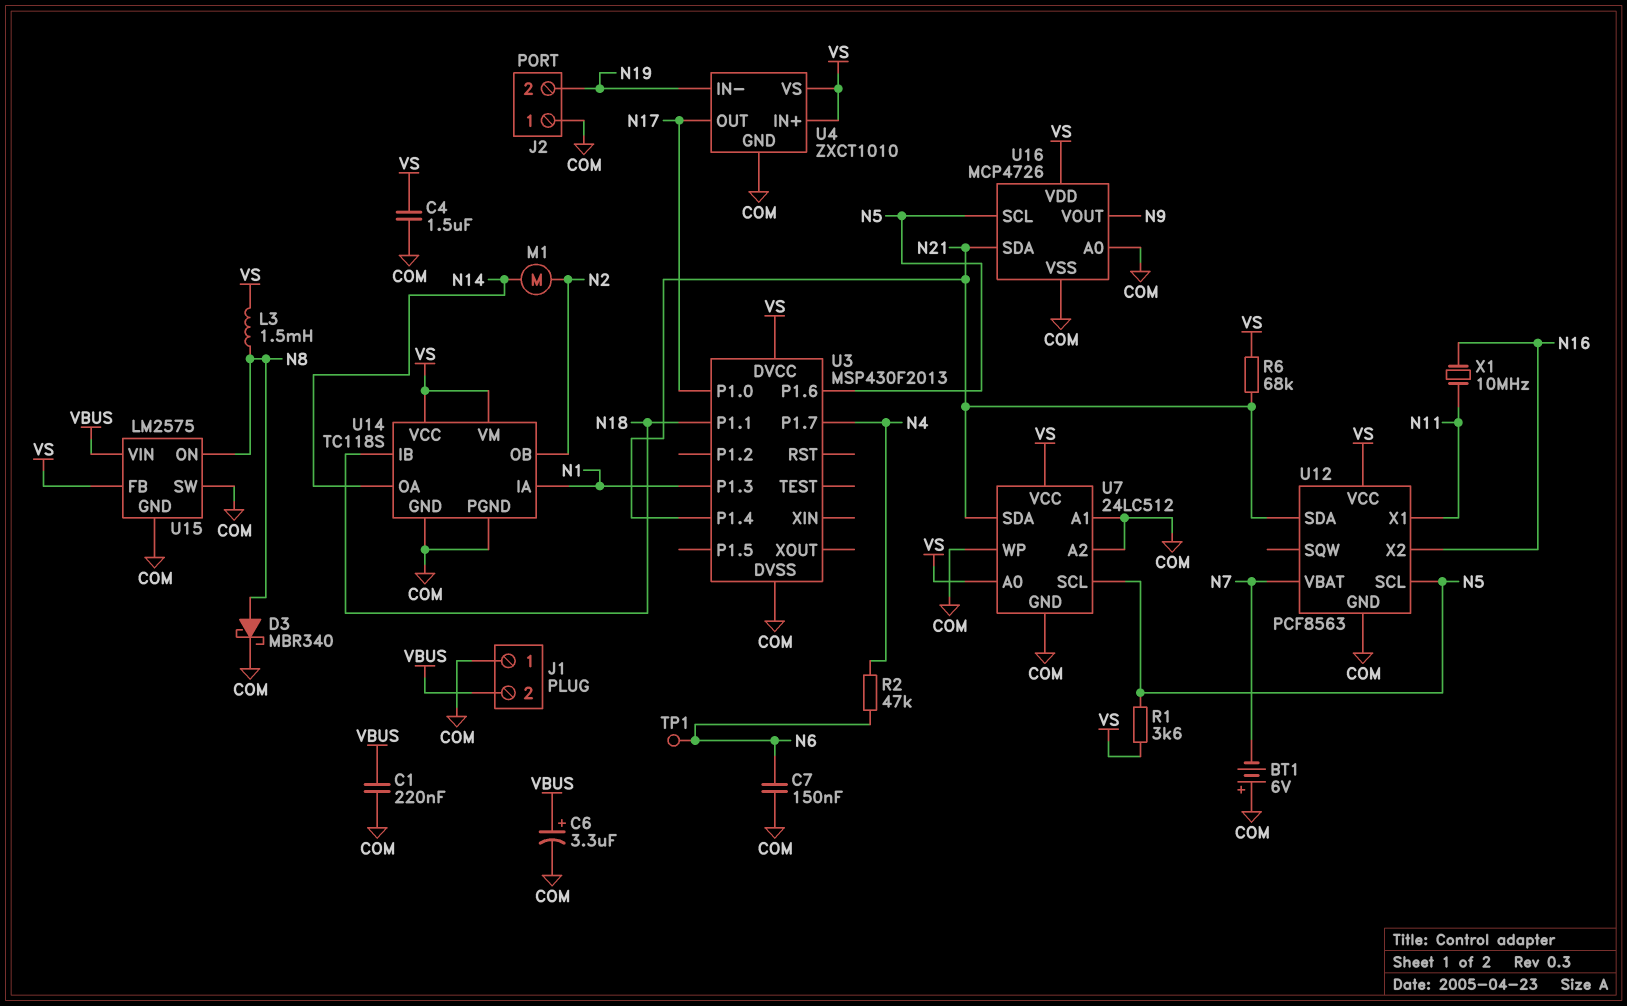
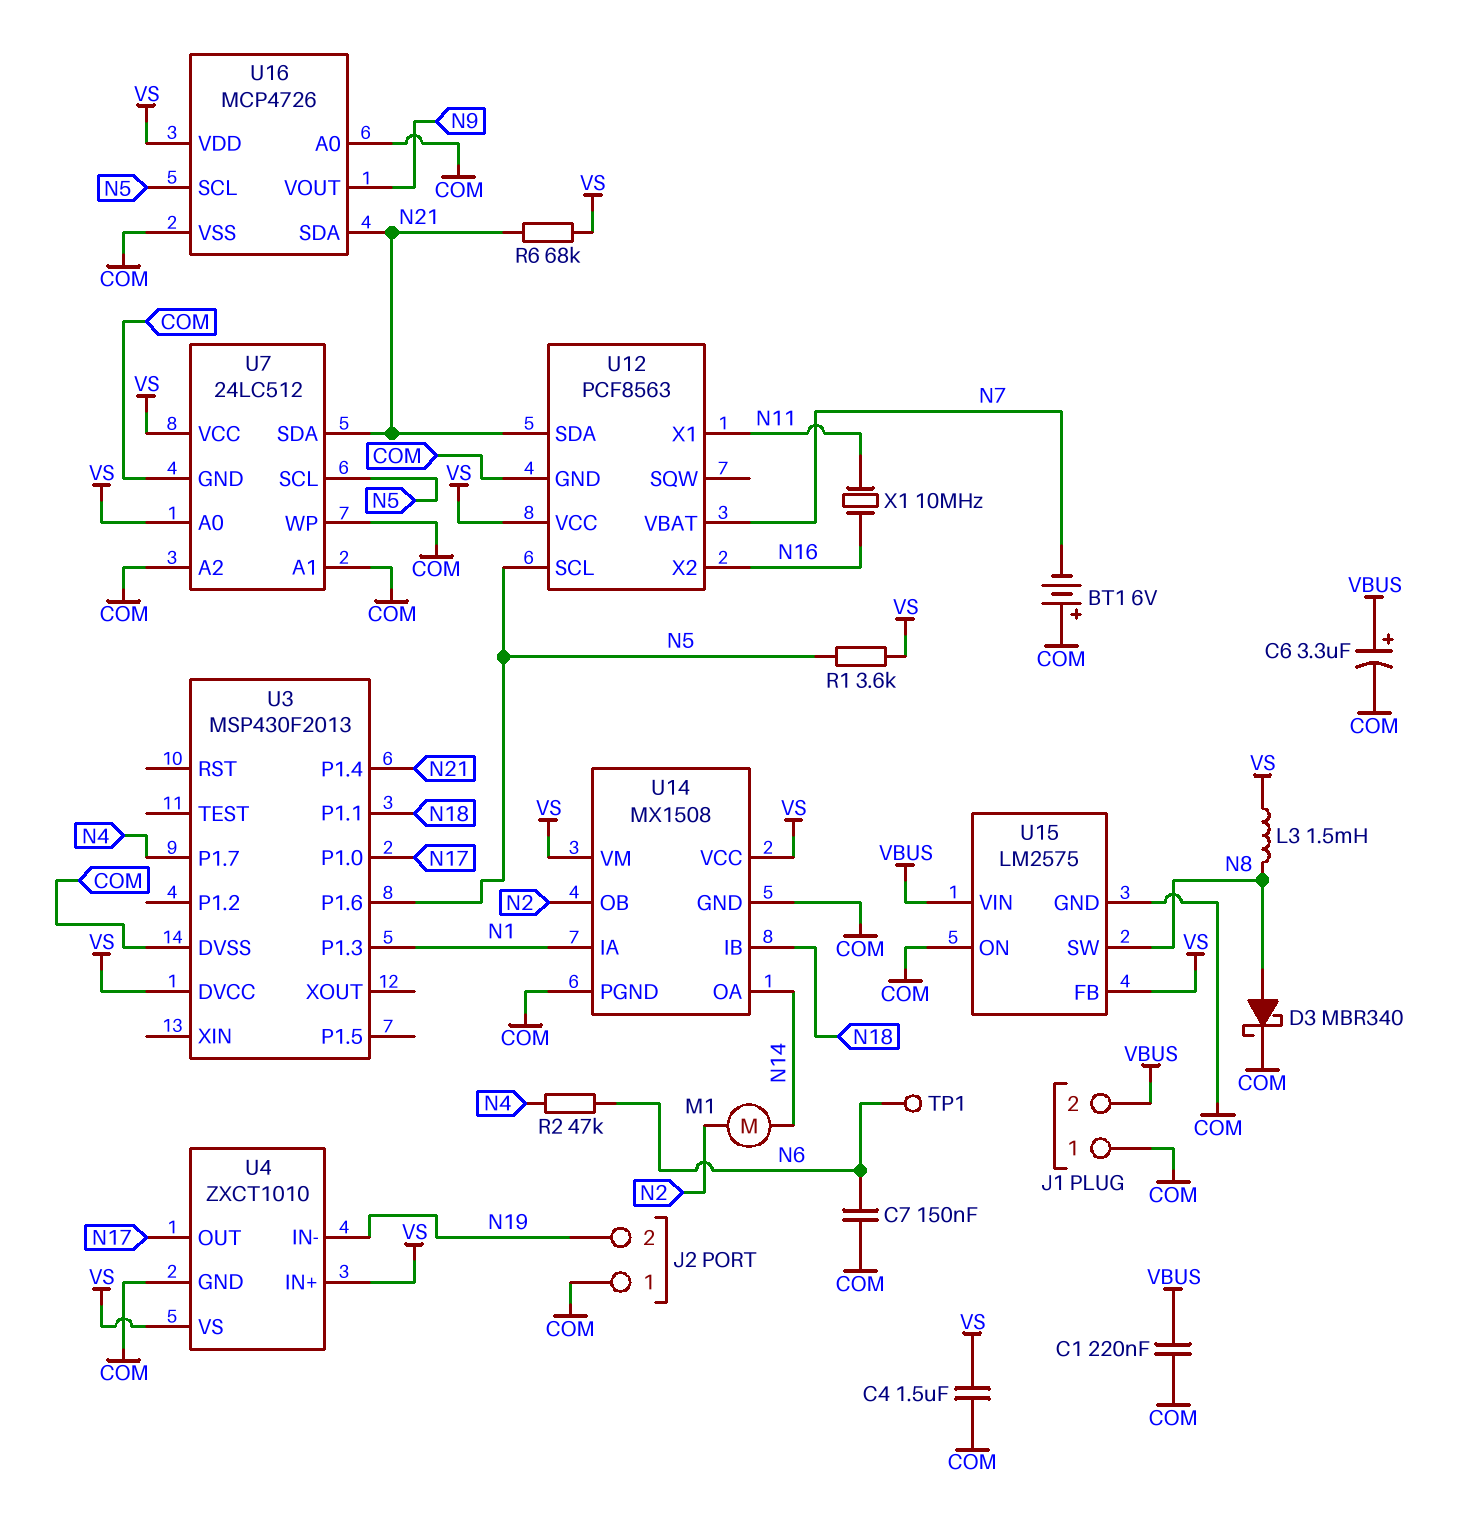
U14: TC118S -> MX1508
U15 pin ON: N8 -> COM
U15 pin SW: COM -> N8

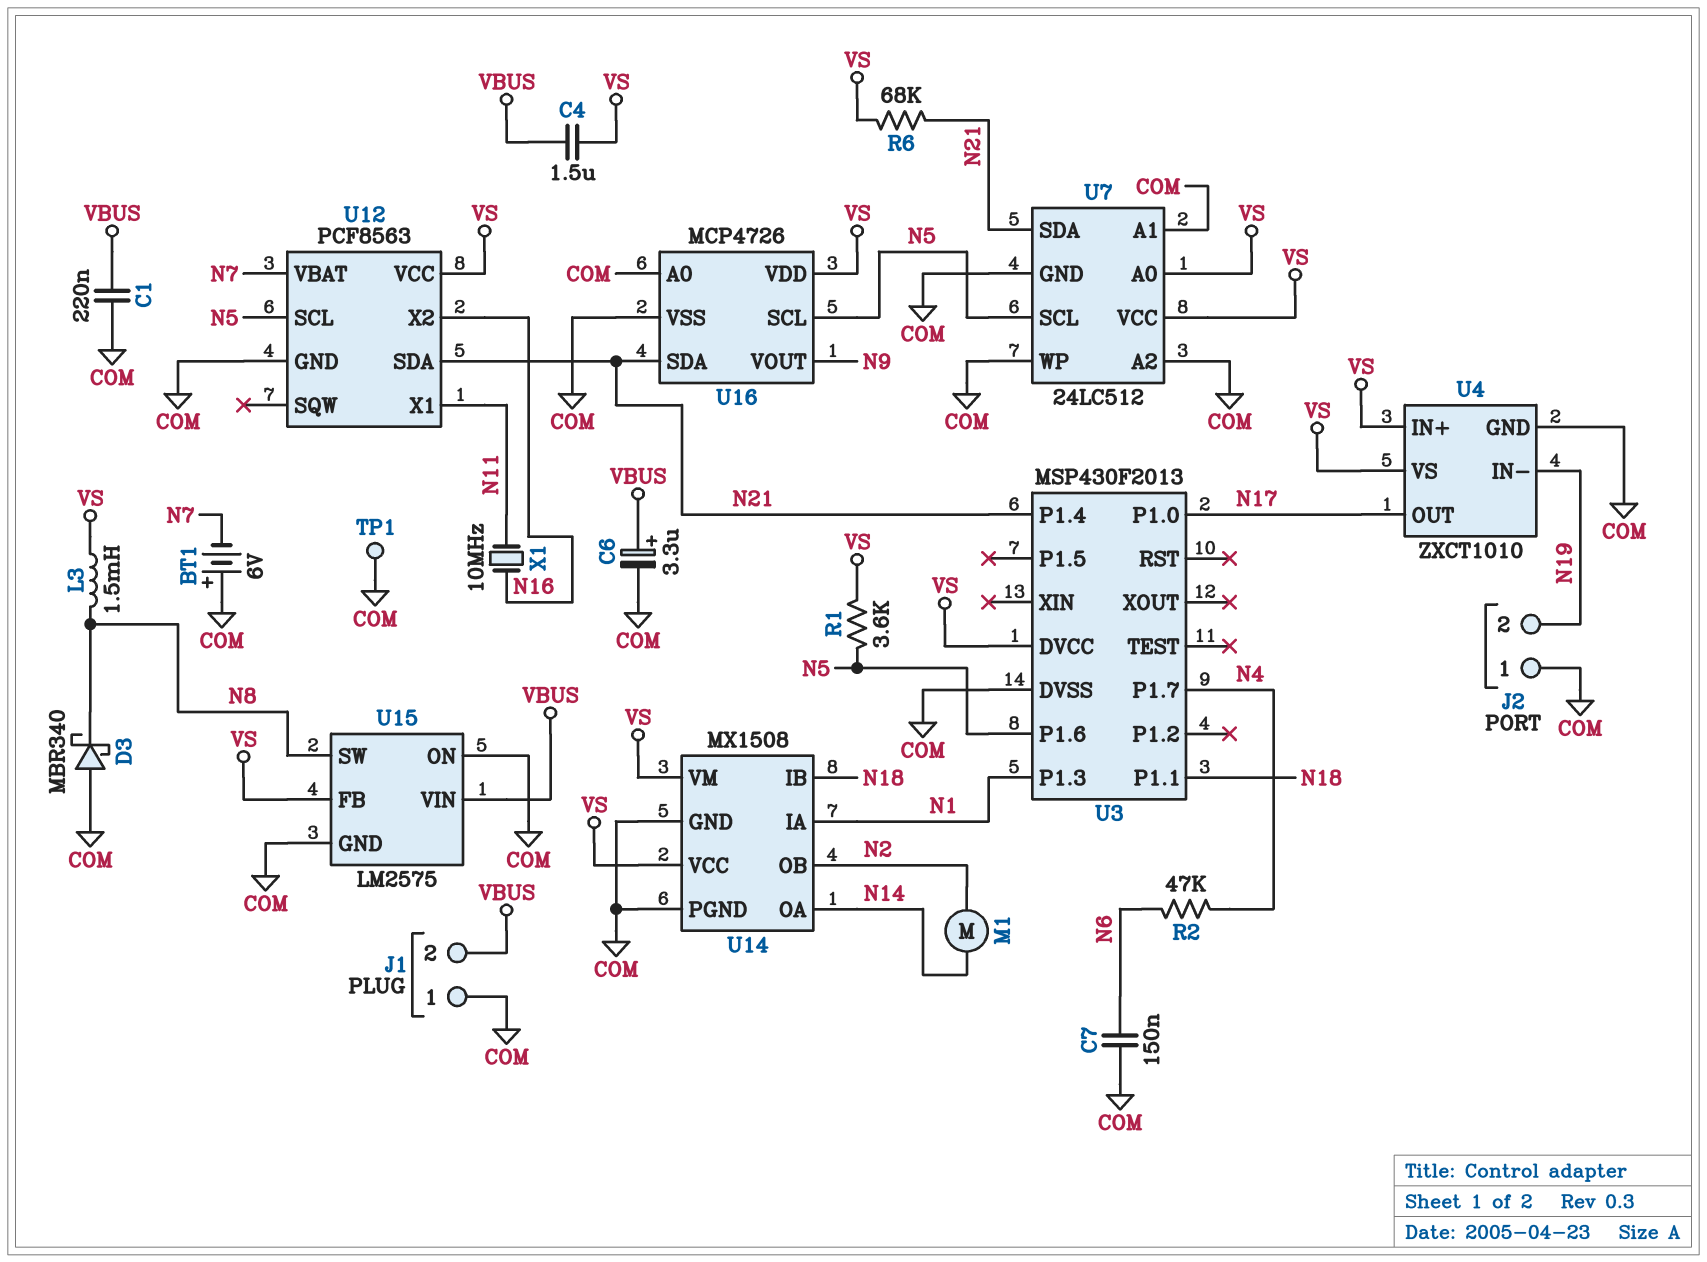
C4: 1.5uF (COM, VS) -> 1.5uF (VBUS, VS)
D3: schottky MBR340 (A N8, K COM) -> schottky MBR340 (A COM, K N8)
TP1: test point (N6) -> test point (COM)

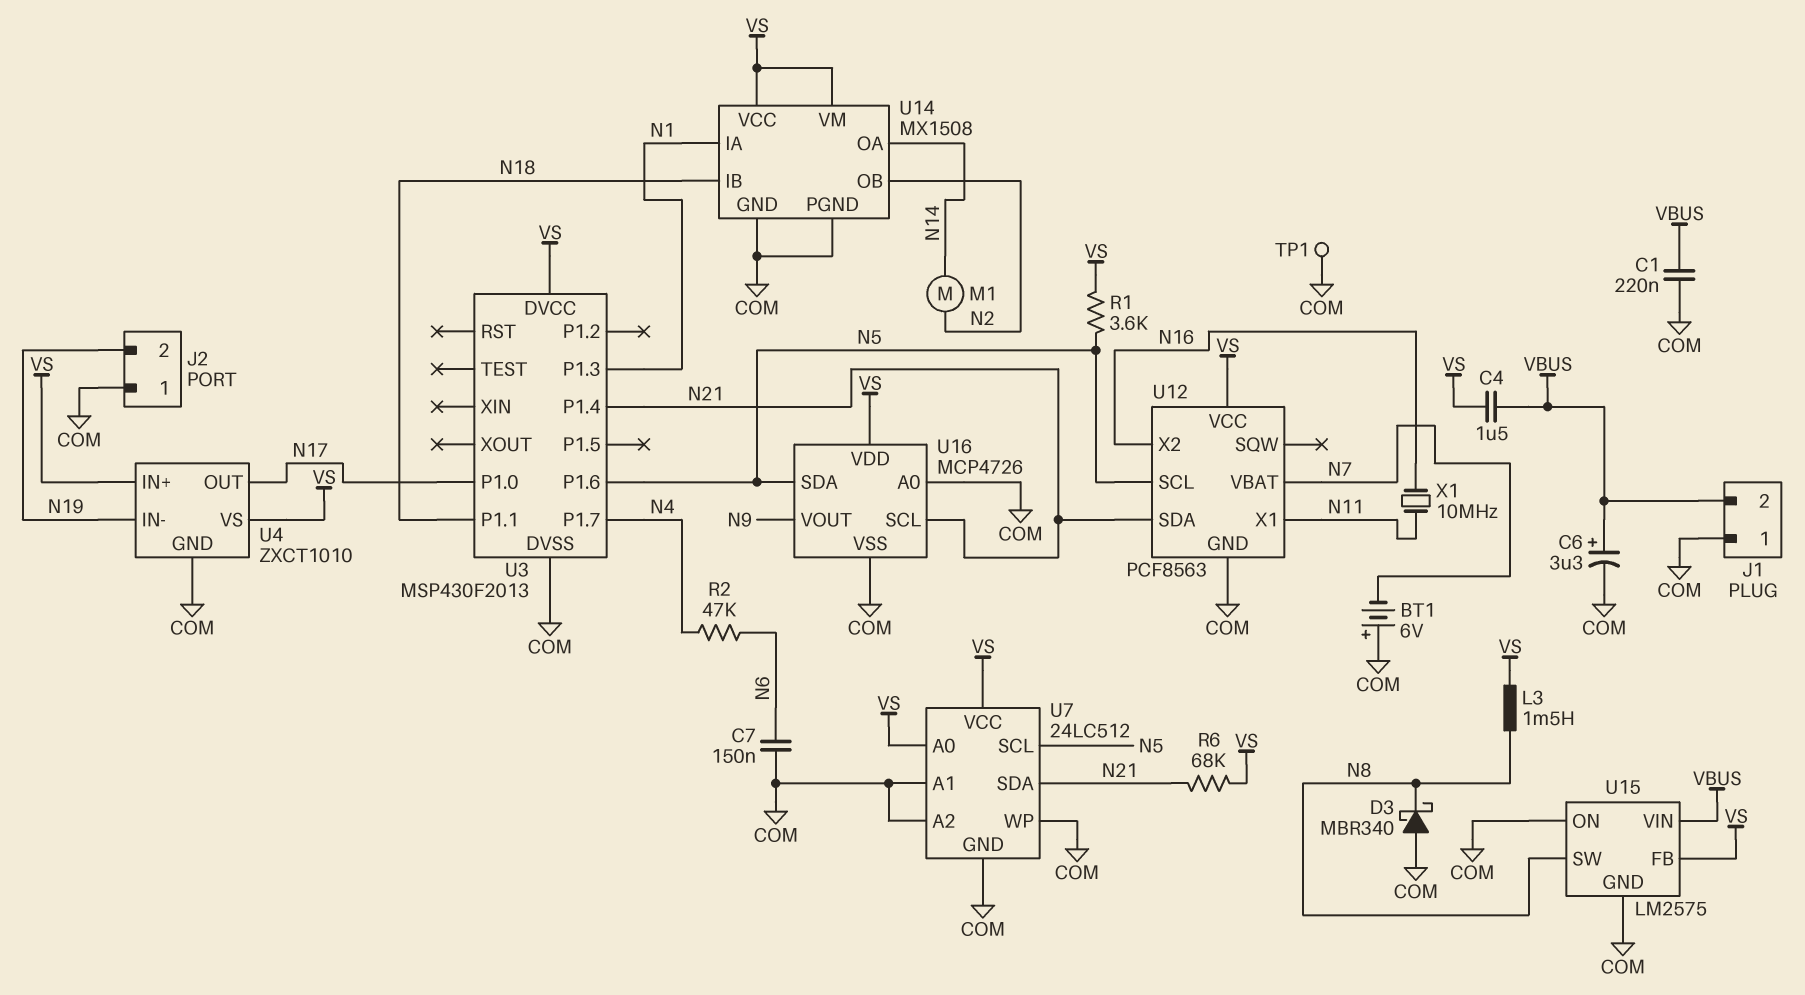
U16 pin SCL: N5 -> N21
U16 pin SDA: N21 -> N5

